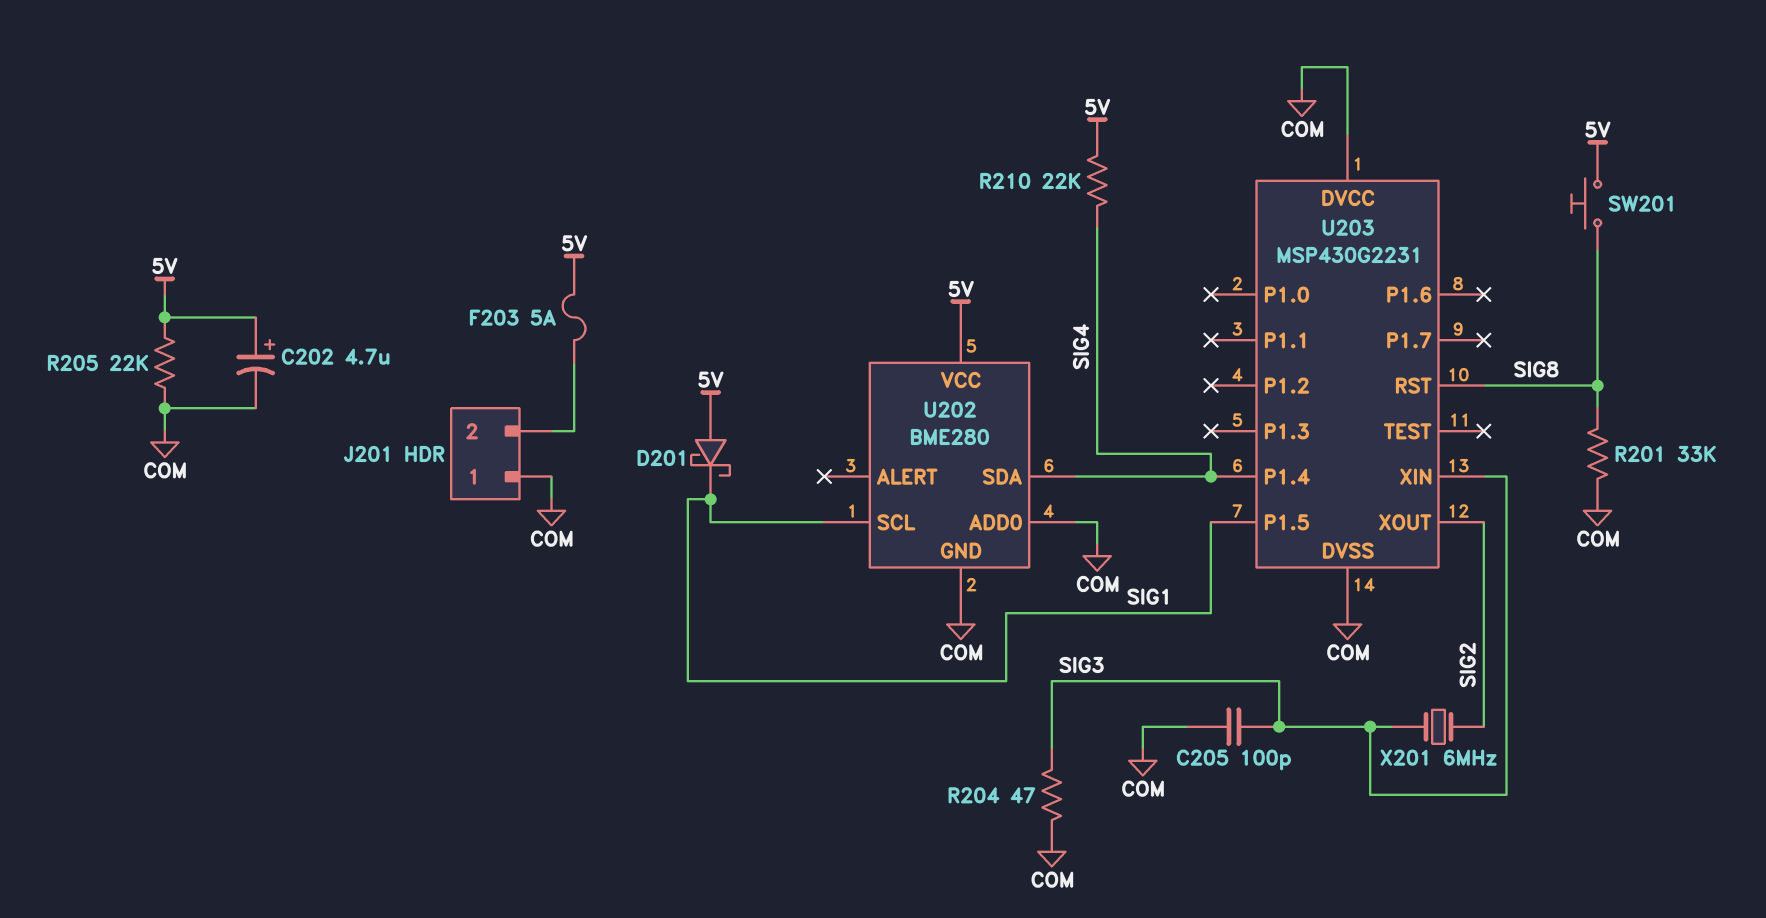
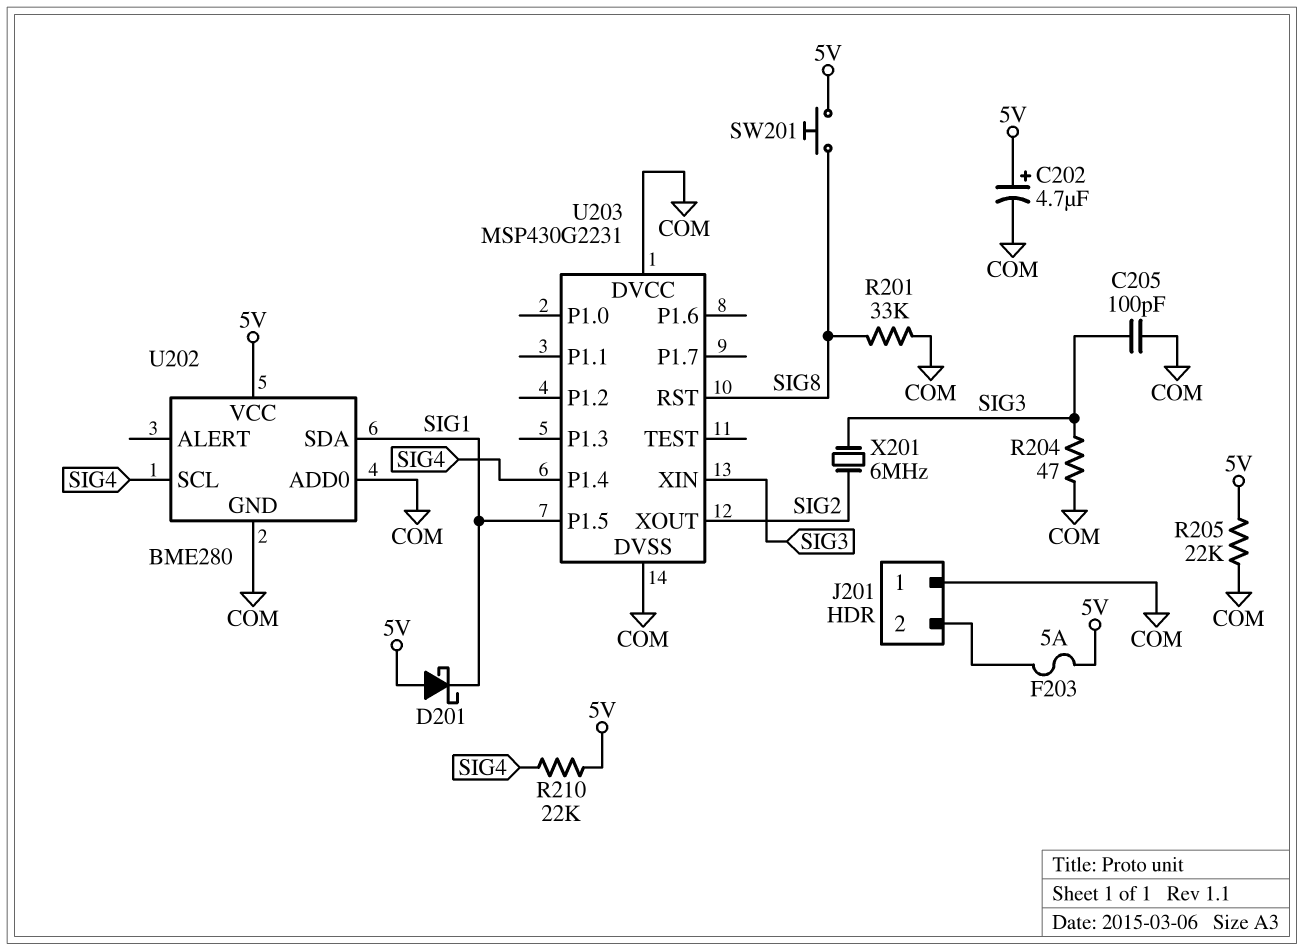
U202 pin SCL: SIG1 -> SIG4
U202 pin SDA: SIG4 -> SIG1

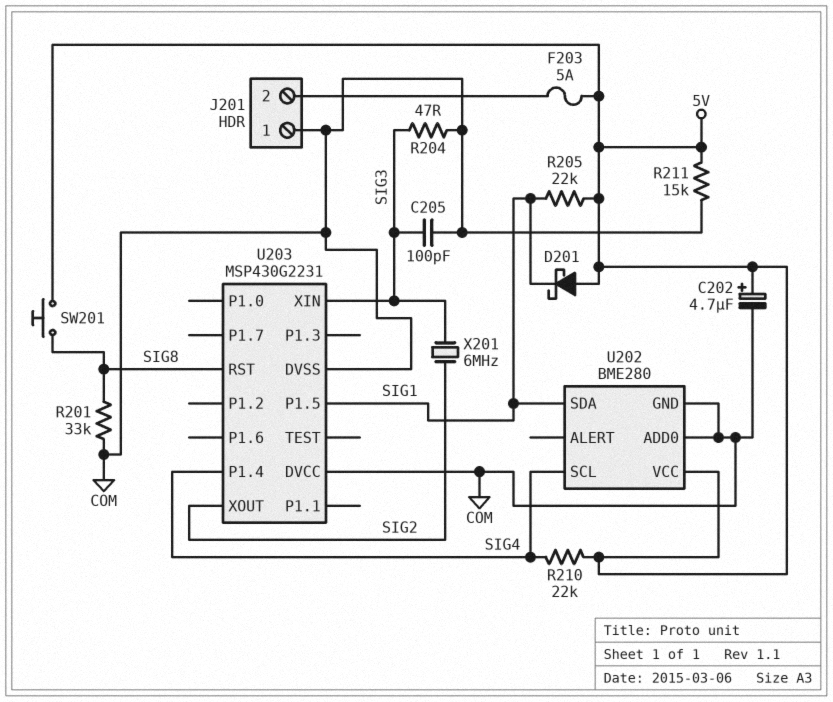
R205: 22k (5V, COM) -> 22k (5V, SIG1)
R211: none -> 15k (5V, COM)

